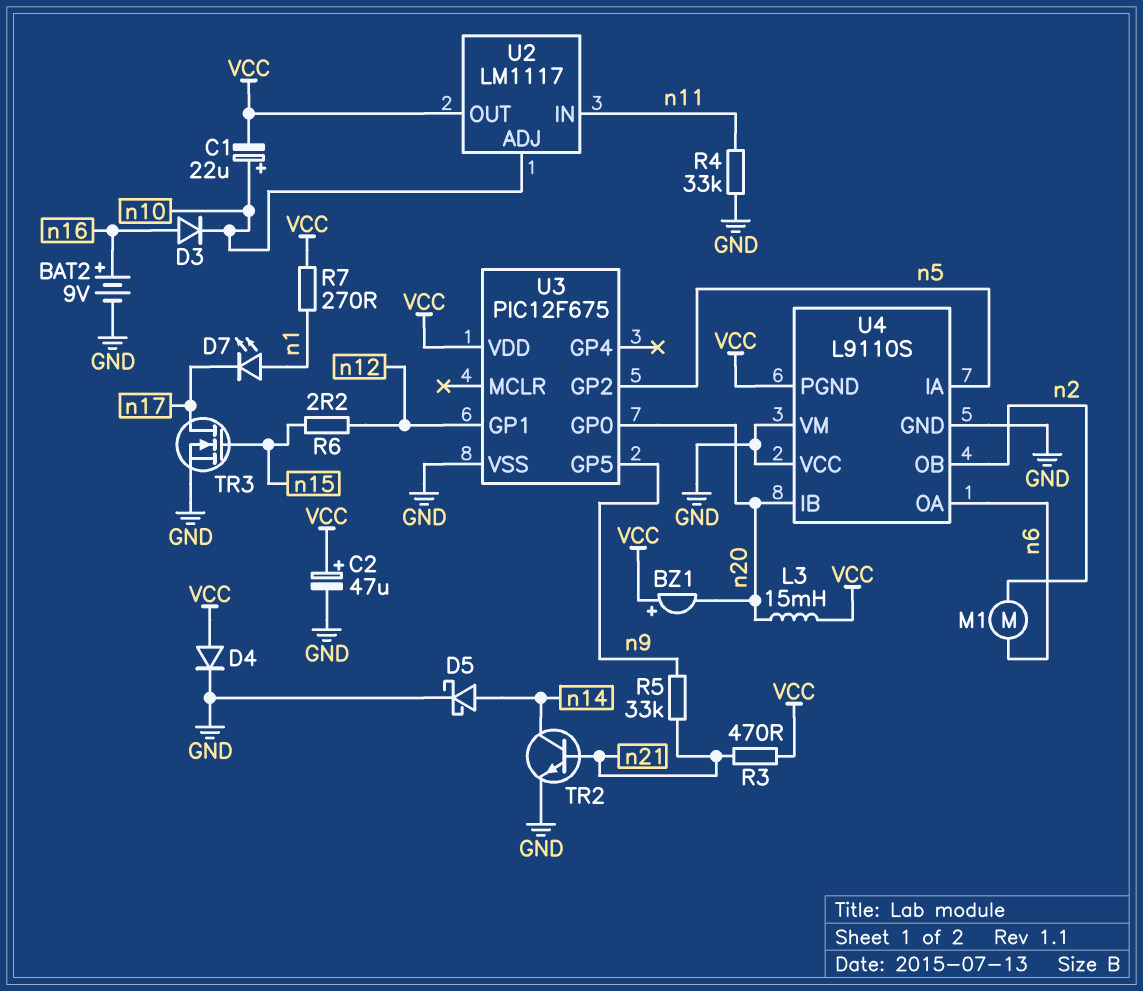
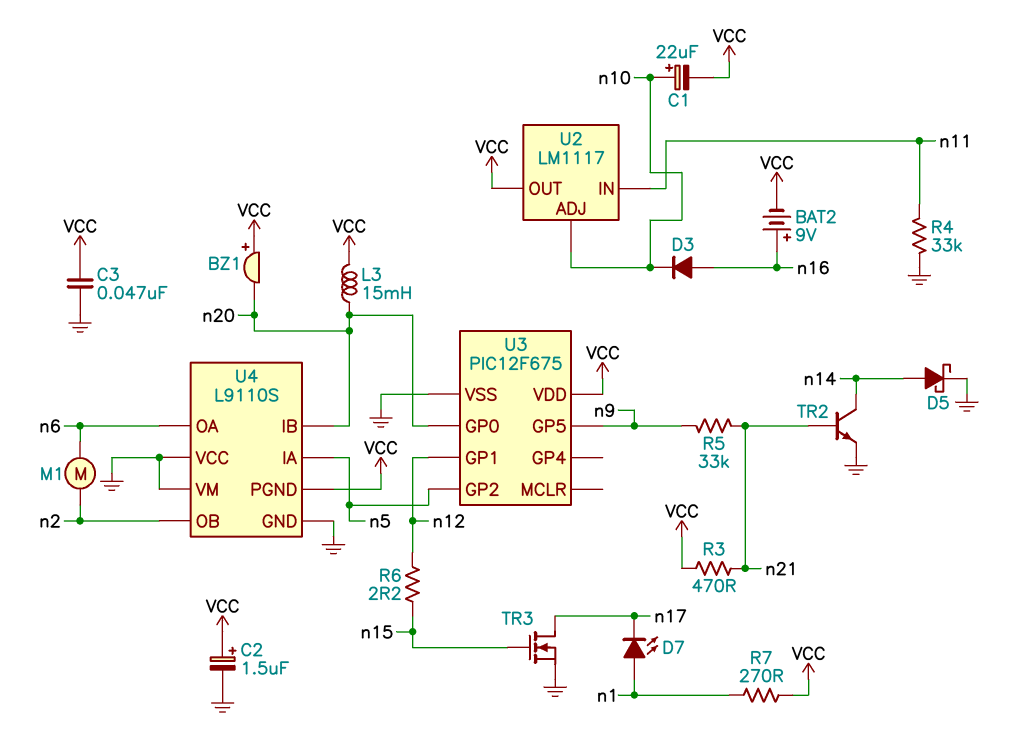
BAT2: 9V (plus n16, minus GND) -> 9V (plus n16, minus VCC)
C2: 47uF (plus VCC, minus GND) -> 1.5uF (plus VCC, minus GND)
C3: none -> 47nF (GND, VCC)
D4: diode (A VCC, K GND) -> none

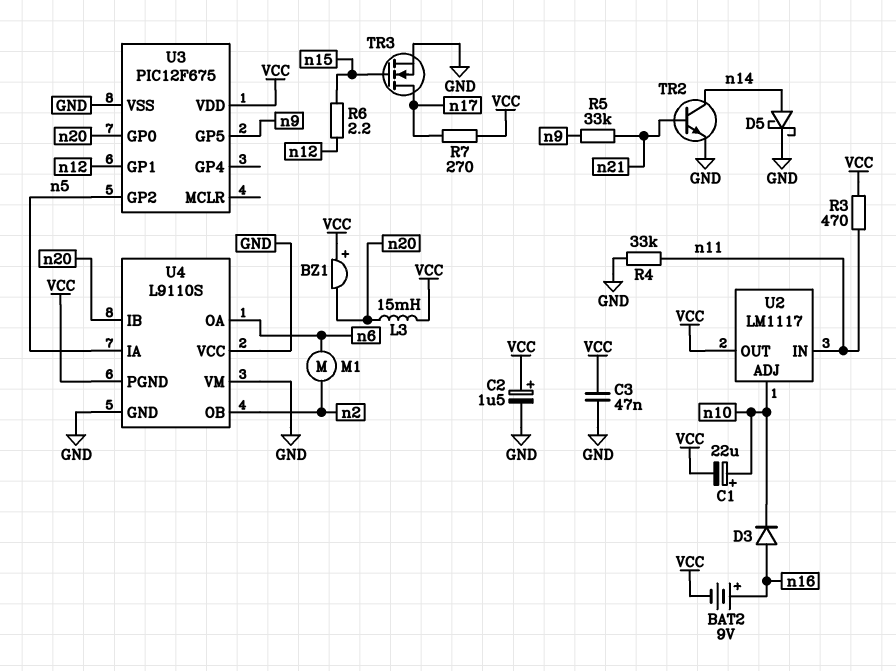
D7: LED (A n1, K n17) -> none
R3: 470 (VCC, n21) -> 470 (VCC, n11)
R7: 270 (VCC, n1) -> 270 (VCC, n17)

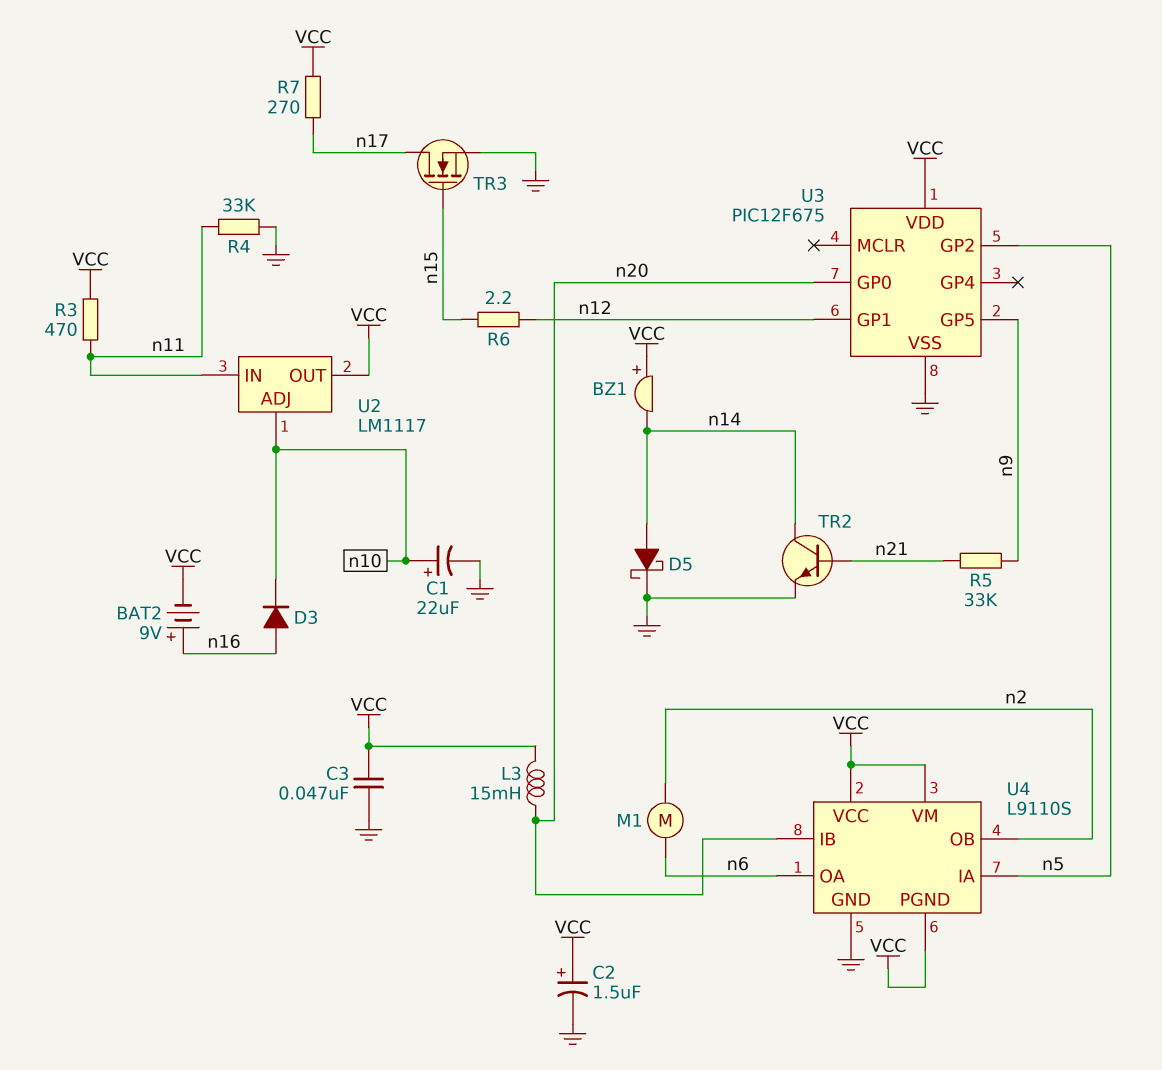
BZ1: buzzer (plus VCC, minus n20) -> buzzer (plus VCC, minus n14)
C1: 22uF (plus n10, minus VCC) -> 22uF (plus n10, minus GND)
U4 pin VCC: GND -> VCC
U4 pin VM: GND -> VCC

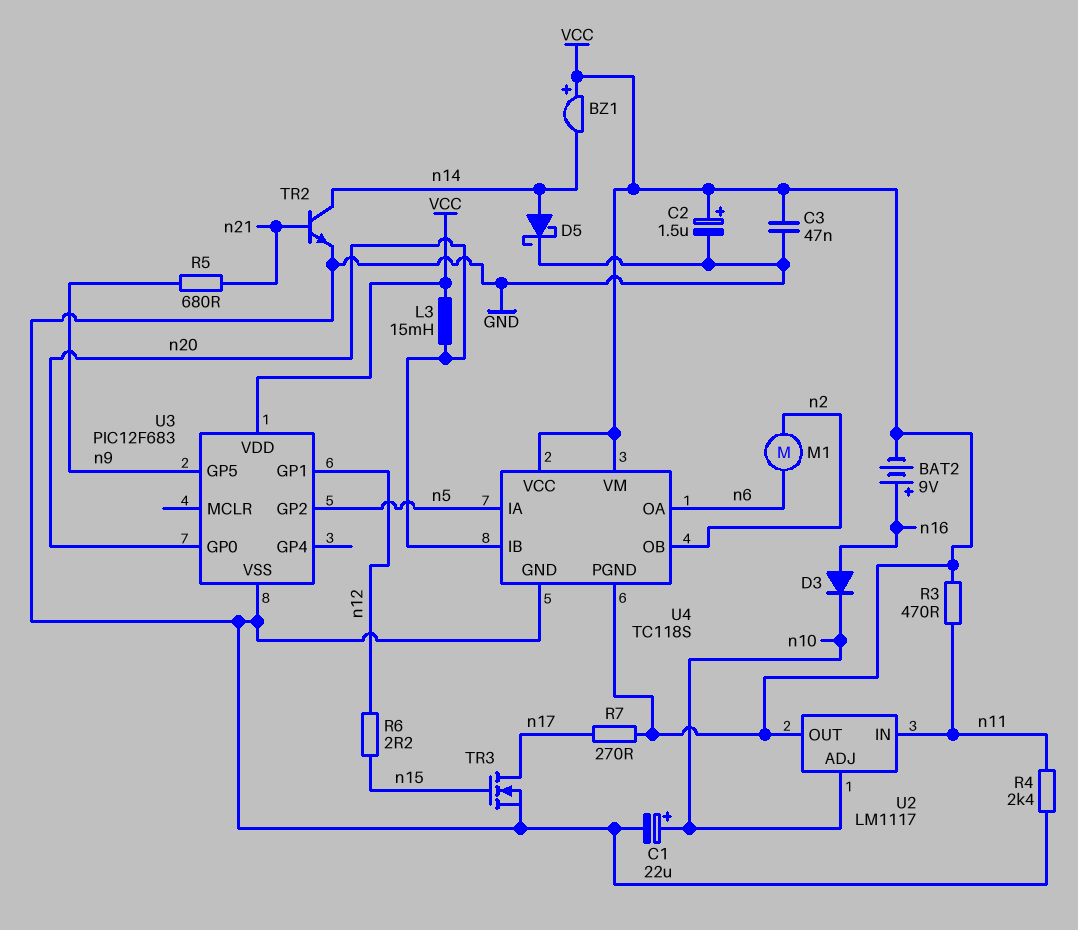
R4: 33k (GND, n11) -> 2.4k (GND, n11)
R5: 33k (n9, n21) -> 680 (n9, n21)
U3: PIC12F675 -> PIC12F683
U4: L9110S -> TC118S

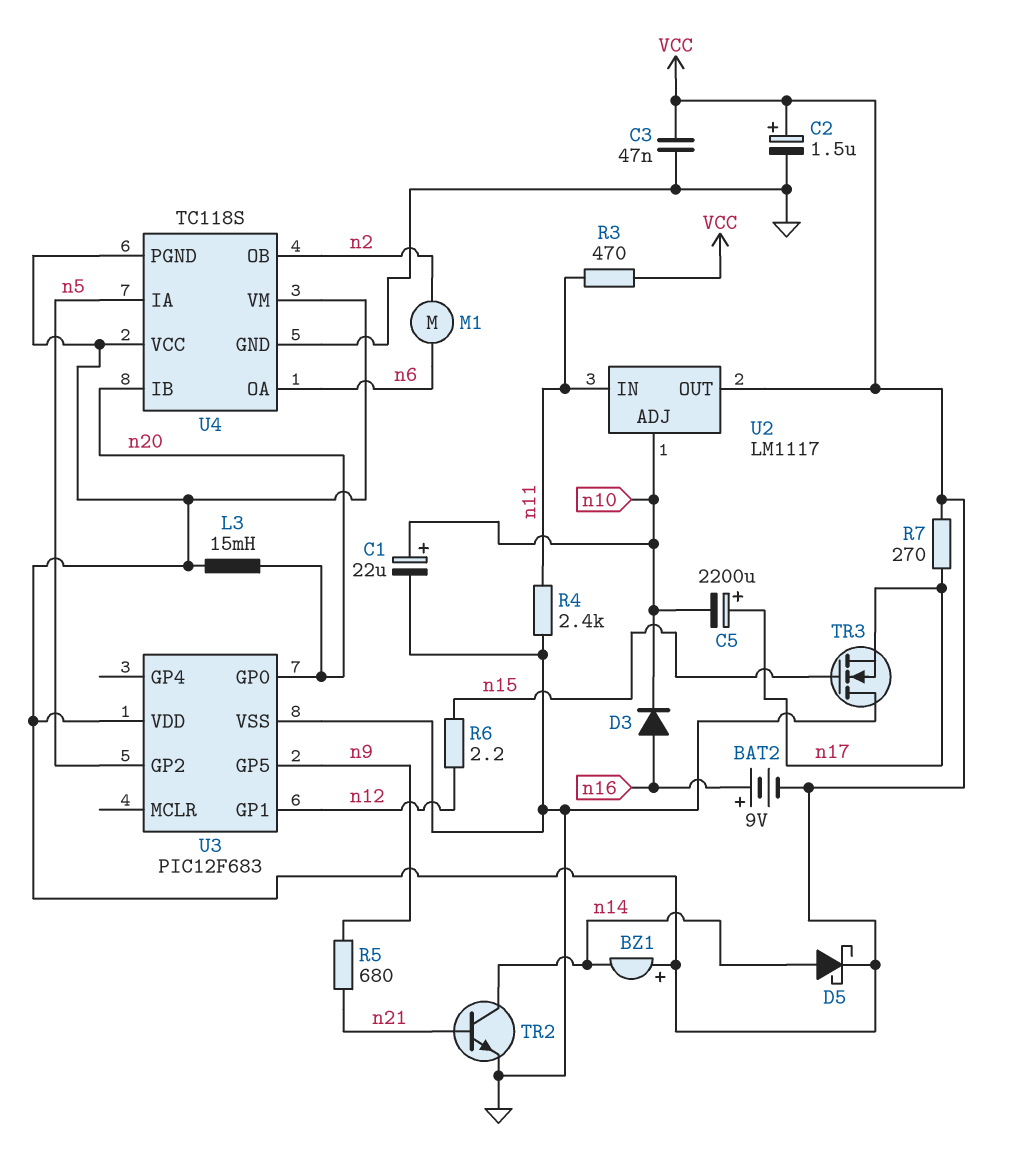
C5: none -> 2200uF (plus n17, minus n10)
D5: schottky (A n14, K GND) -> schottky (A n14, K VCC)
TR3: NMOS (G n15, D n17, S GND) -> NMOS (G n15, D GND, S n17)

